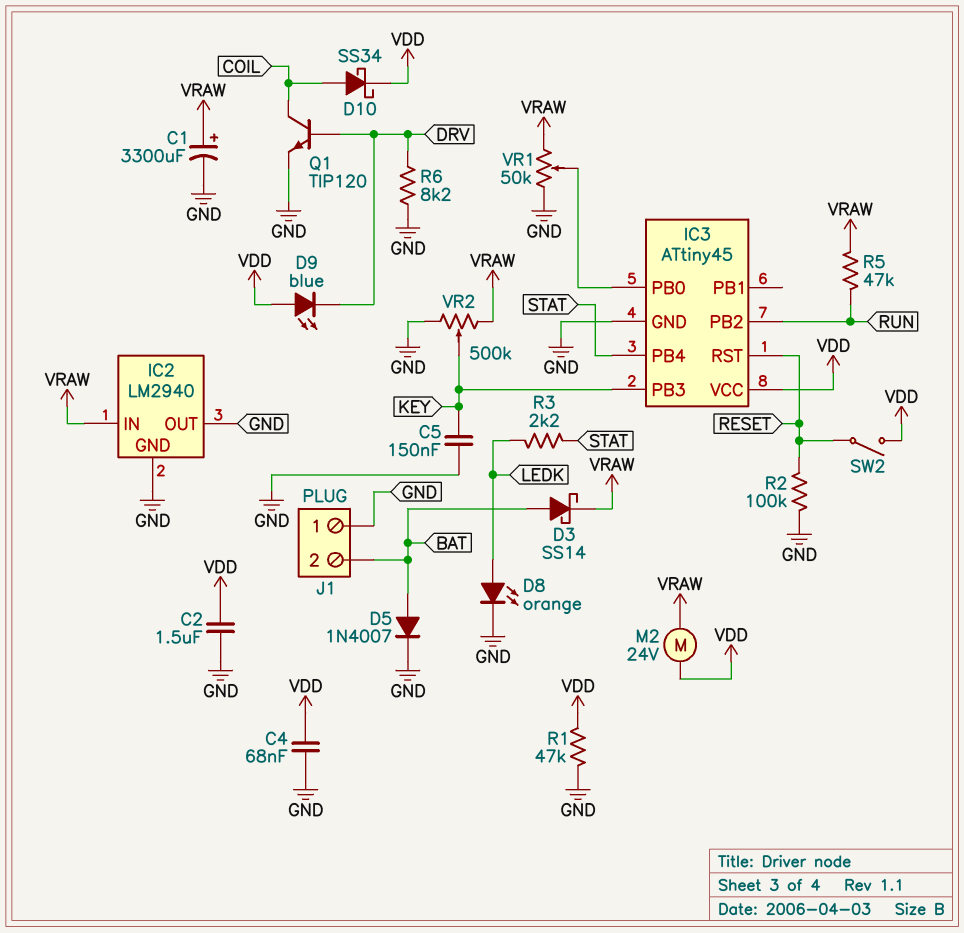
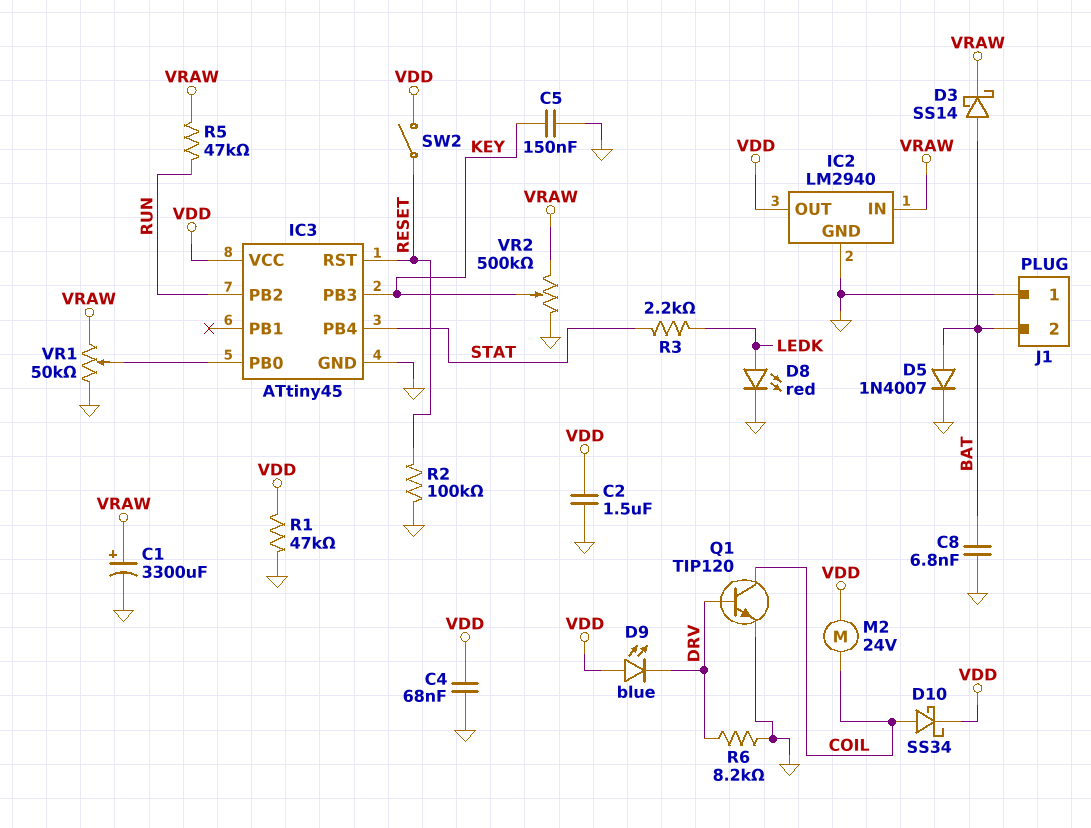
C8: none -> 6.8nF (BAT, GND)
D8: LED orange (A LEDK, K GND) -> LED red (A LEDK, K GND)
IC2 pin OUT: GND -> VDD
M2: motor 24V (VDD, VRAW) -> motor 24V (COIL, VDD)

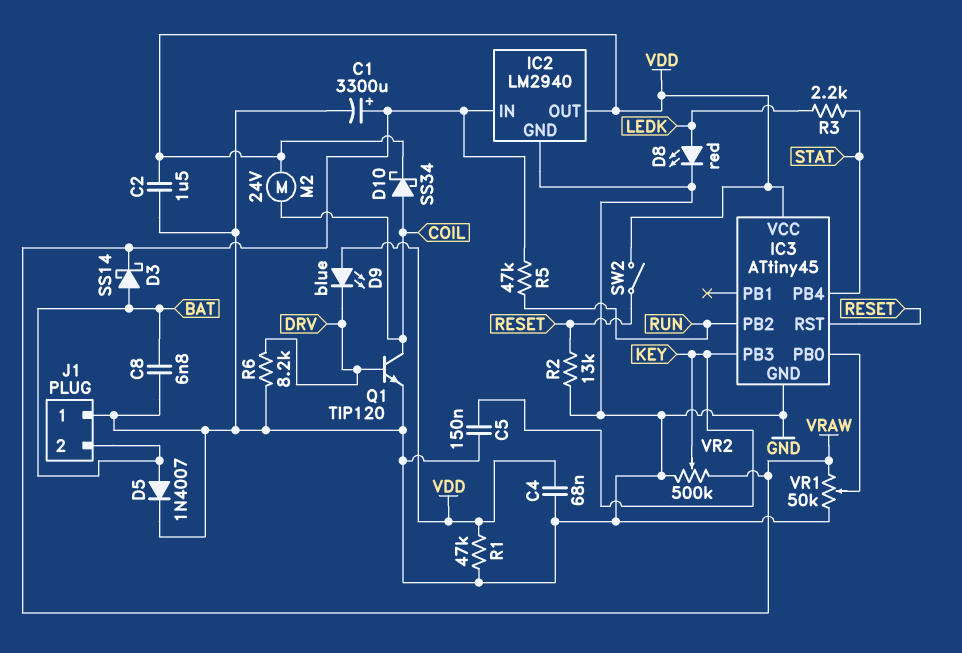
R2: 100k (GND, RESET) -> 13k (GND, RESET)

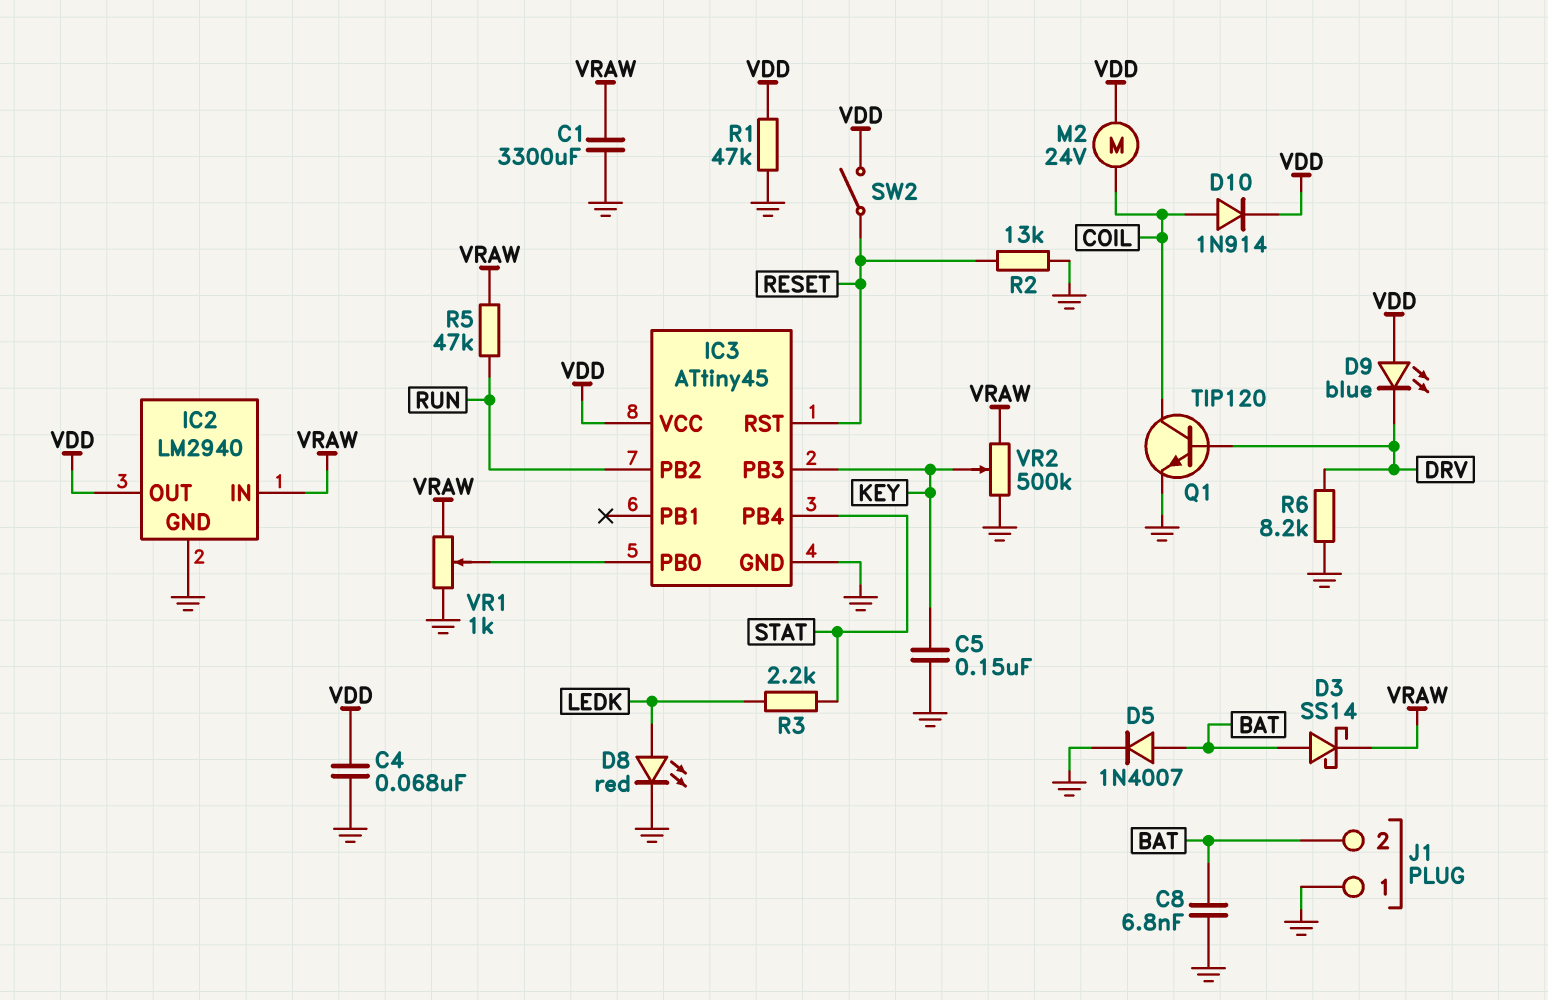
C1: 3300uF (plus VRAW, minus GND) -> 3300uF (GND, VRAW)
C2: 1.5uF (GND, VDD) -> none
D10: schottky SS34 (A COIL, K VDD) -> diode 1N914 (A COIL, K VDD)
VR1: 50k (GND, VRAW, wiper IC3/PB0) -> 1k (GND, VRAW, wiper IC3/PB0)

